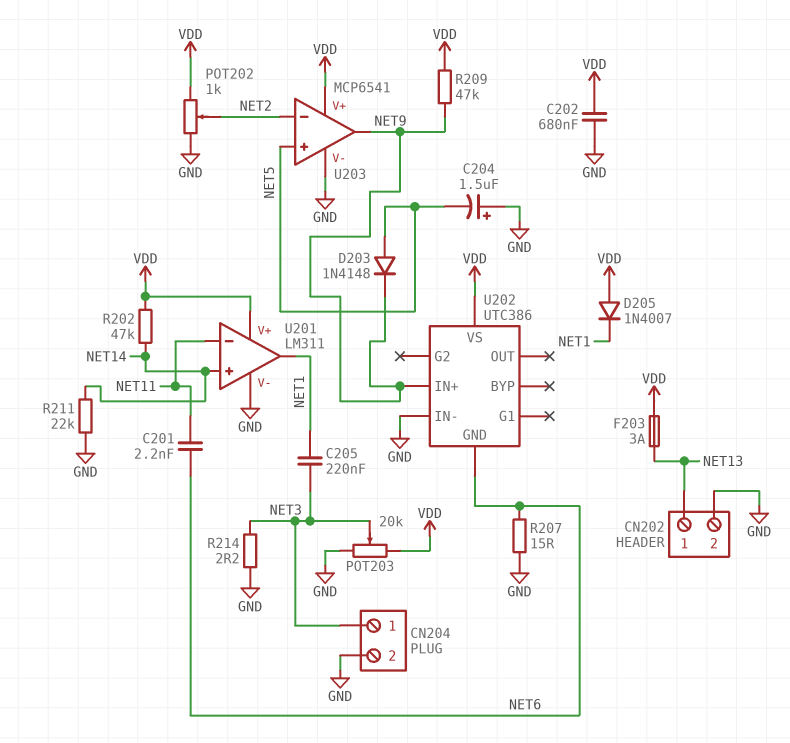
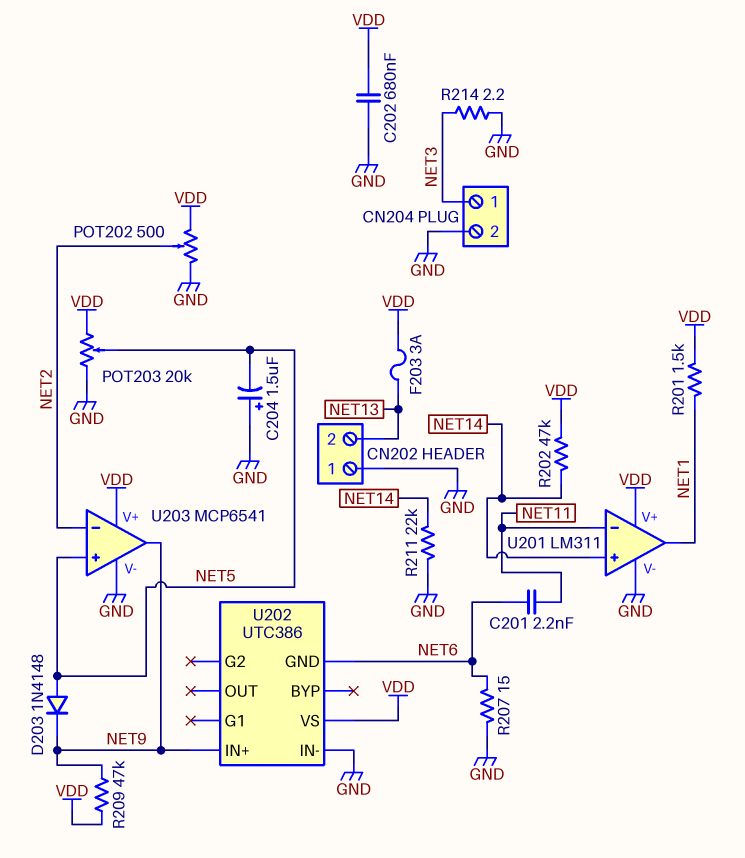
C205: 220nF (NET1, NET3) -> none
CN202 pin 1: NET13 -> GND
CN202 pin 2: GND -> NET13
D205: diode 1N4007 (A VDD, K NET1) -> none
POT202: 1k (GND, VDD, wiper NET2) -> 500 (GND, VDD, wiper NET2)
POT203: 20k (GND, VDD, wiper NET3) -> 20k (GND, VDD, wiper NET5)
R201: none -> 1.5k (NET1, VDD)

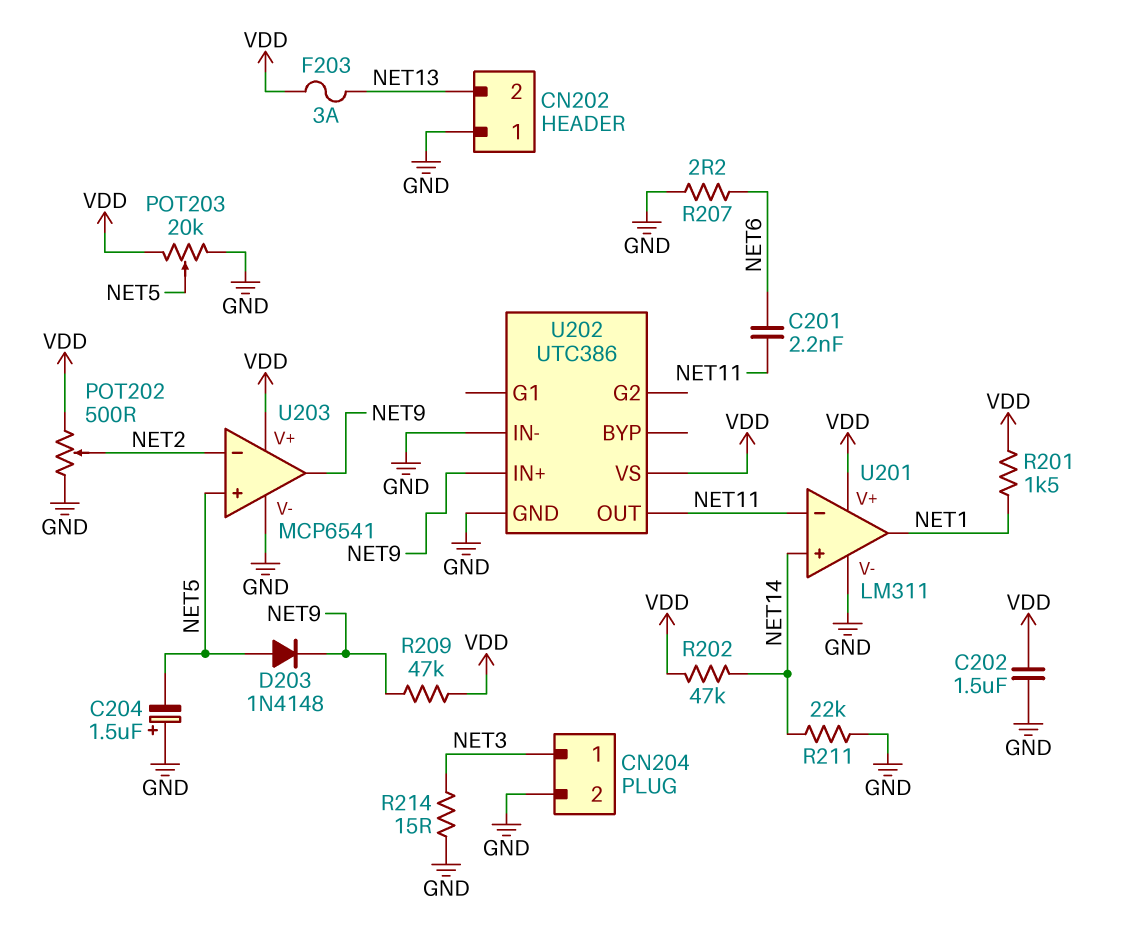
C202: 680nF (GND, VDD) -> 1.5uF (GND, VDD)
R207: 15 (GND, NET6) -> 2.2 (GND, NET6)
R214: 2.2 (GND, NET3) -> 15 (GND, NET3)
U202 pin GND: NET6 -> GND
U202 pin OUT: none -> NET11

